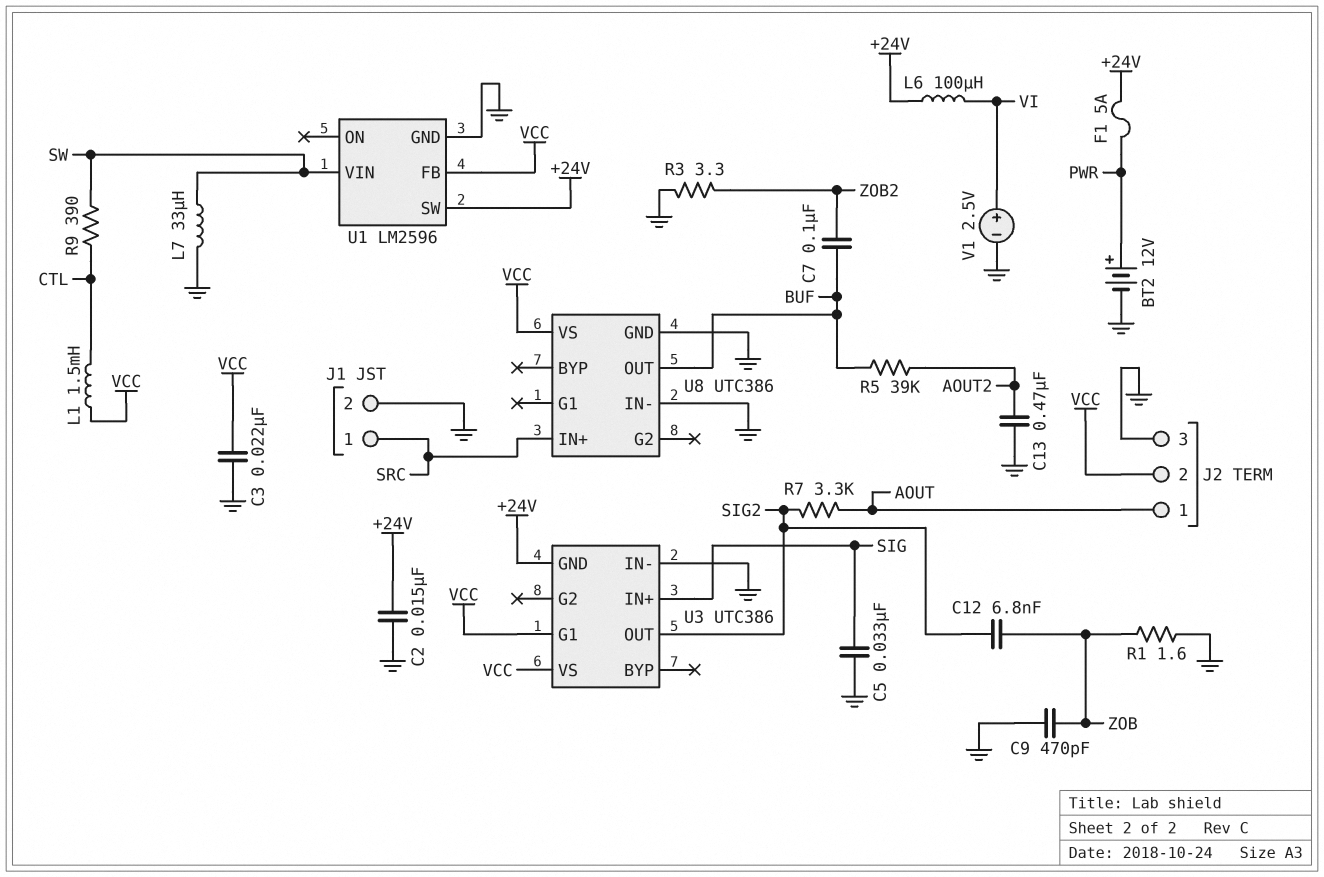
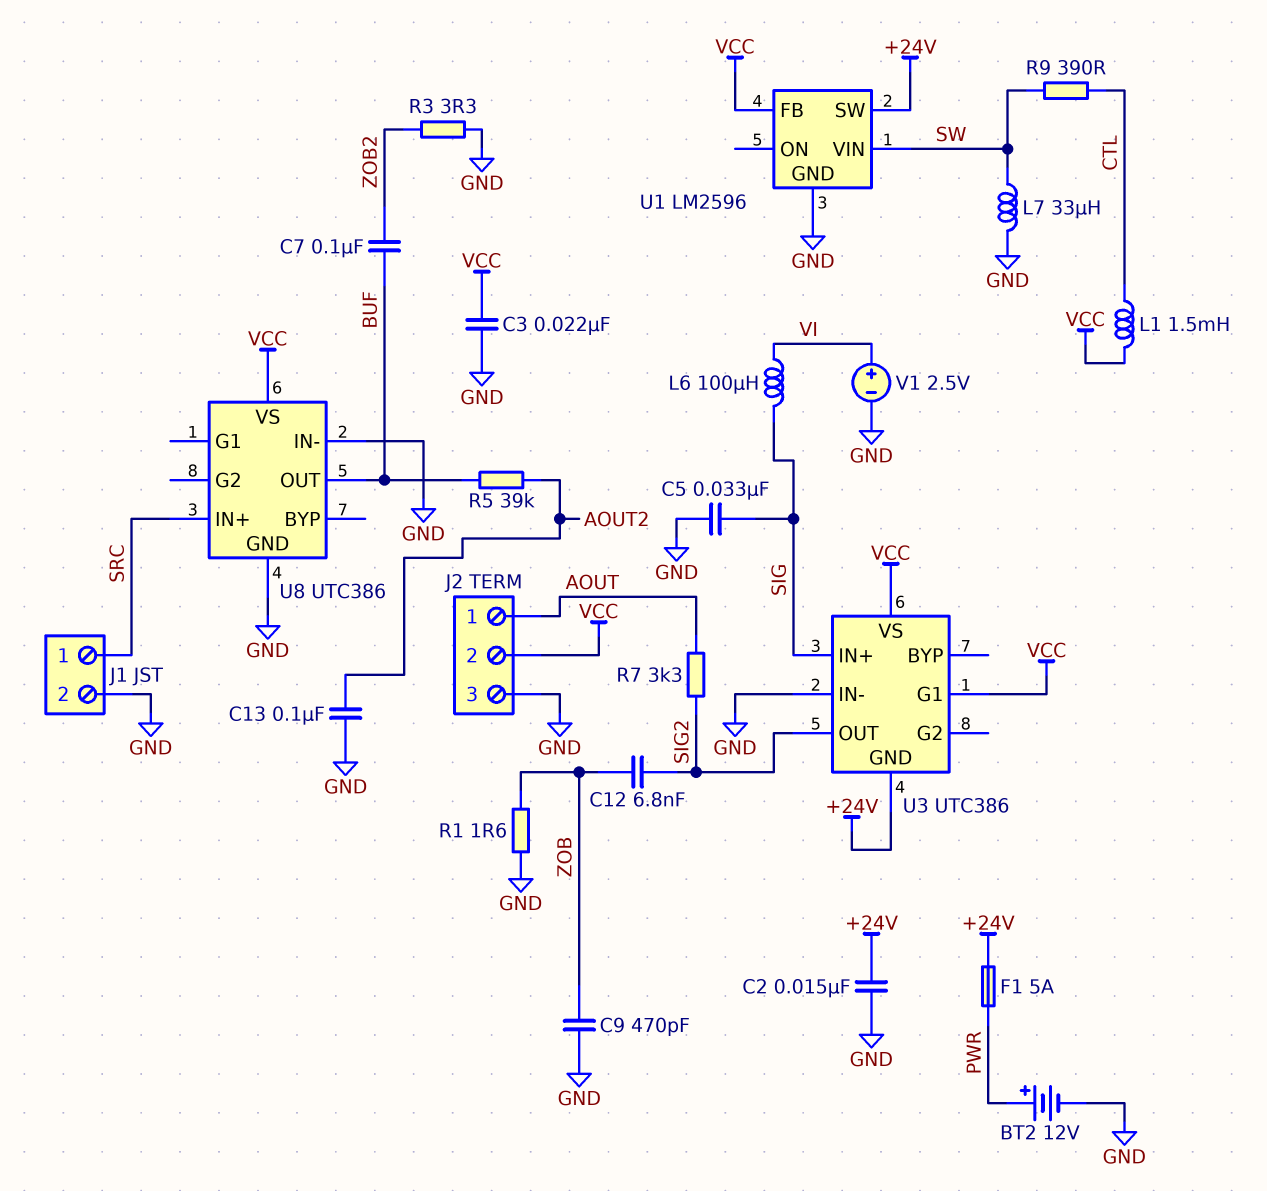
C13: 470nF (AOUT2, GND) -> 100nF (AOUT2, GND)
L6: 100uH (+24V, VI) -> 100uH (SIG, VI)

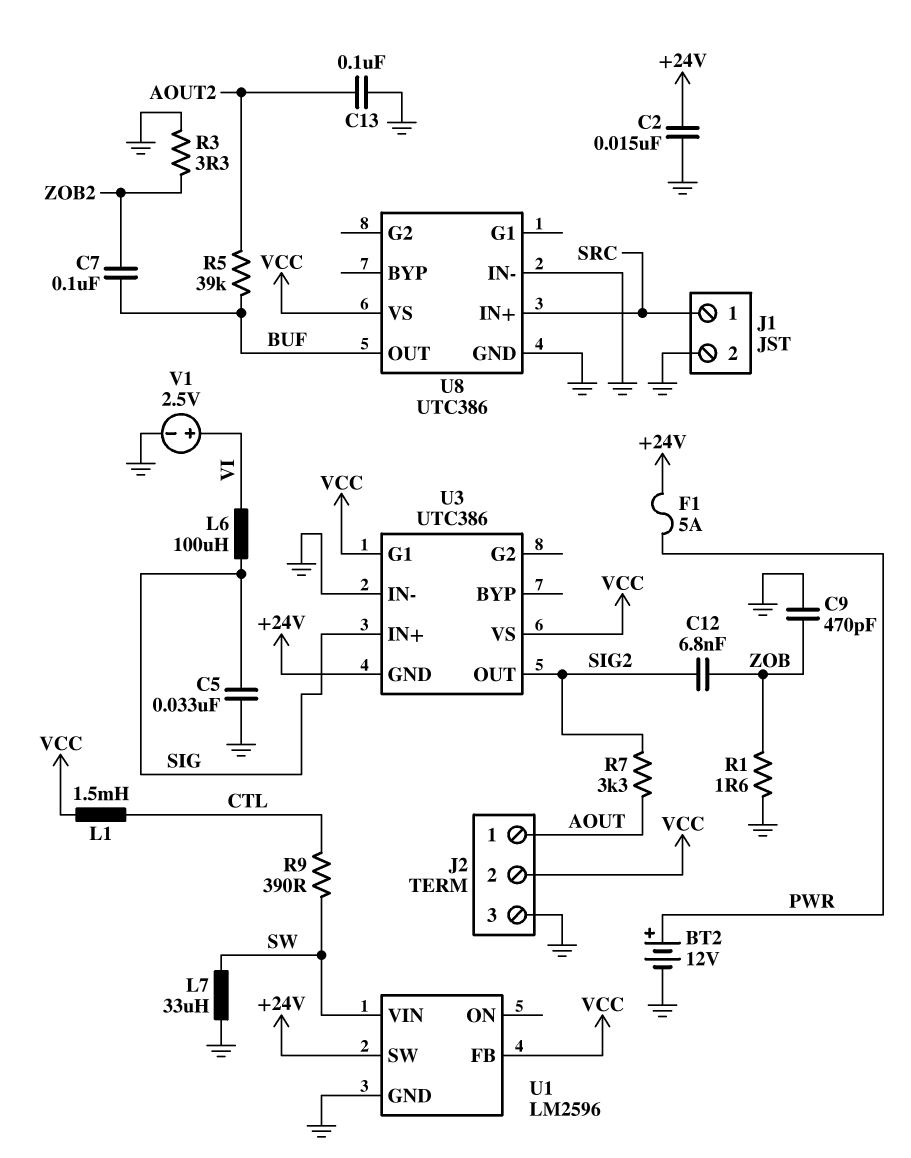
C3: 22nF (GND, VCC) -> none

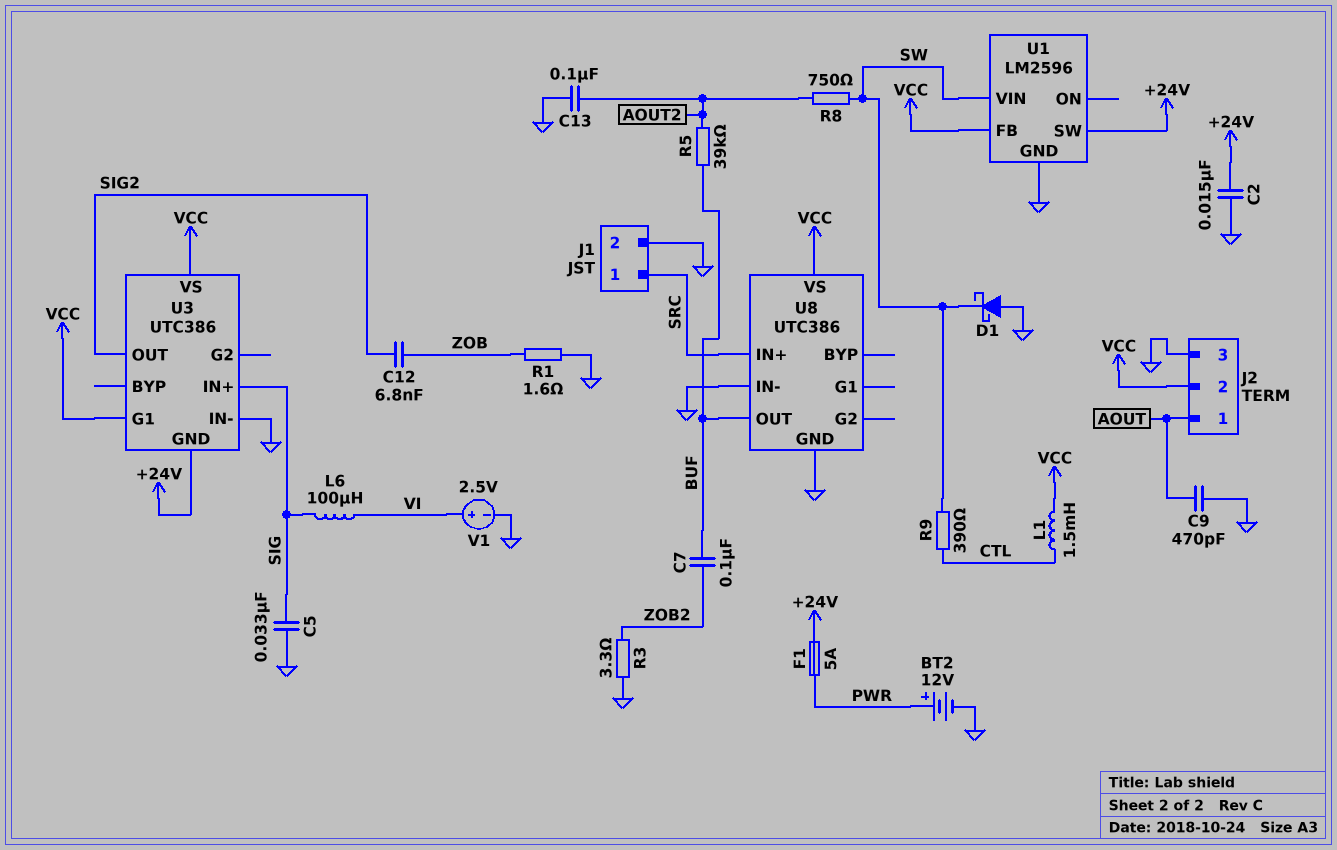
C9: 470pF (GND, ZOB) -> 470pF (AOUT, GND)
D1: none -> schottky (A GND, K SW)
L7: 33uH (GND, SW) -> none
R7: 3.3k (AOUT, SIG2) -> none
R8: none -> 750 (AOUT2, SW)

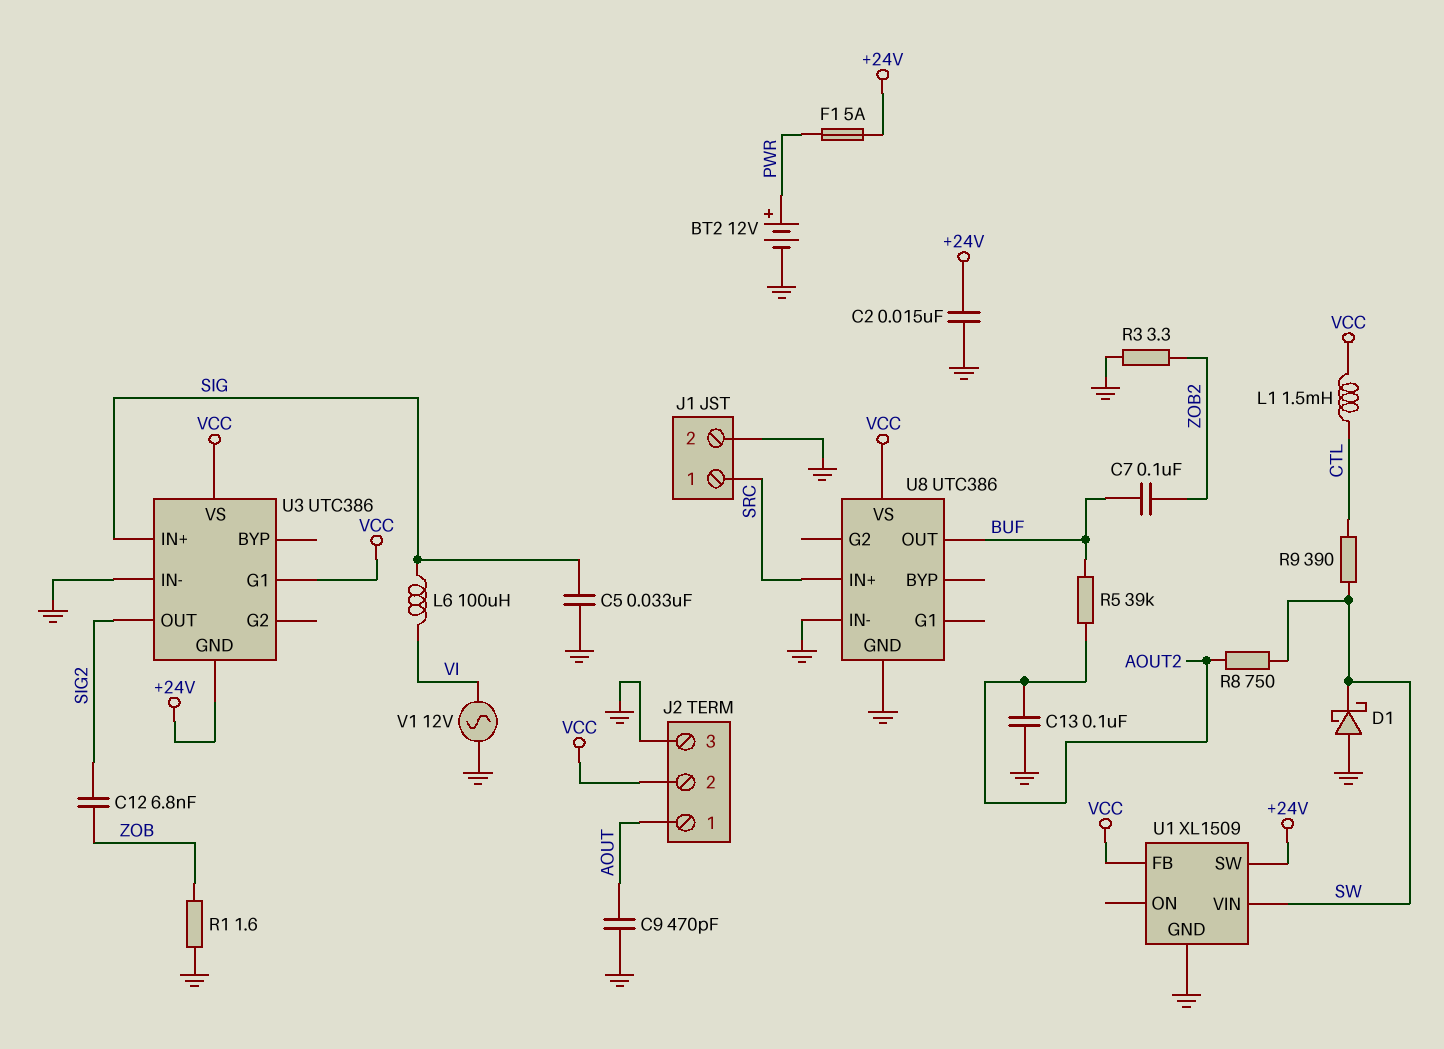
U1: LM2596 -> XL1509
V1: 2.5V (plus VI, minus GND) -> AC 12V (GND, VI)

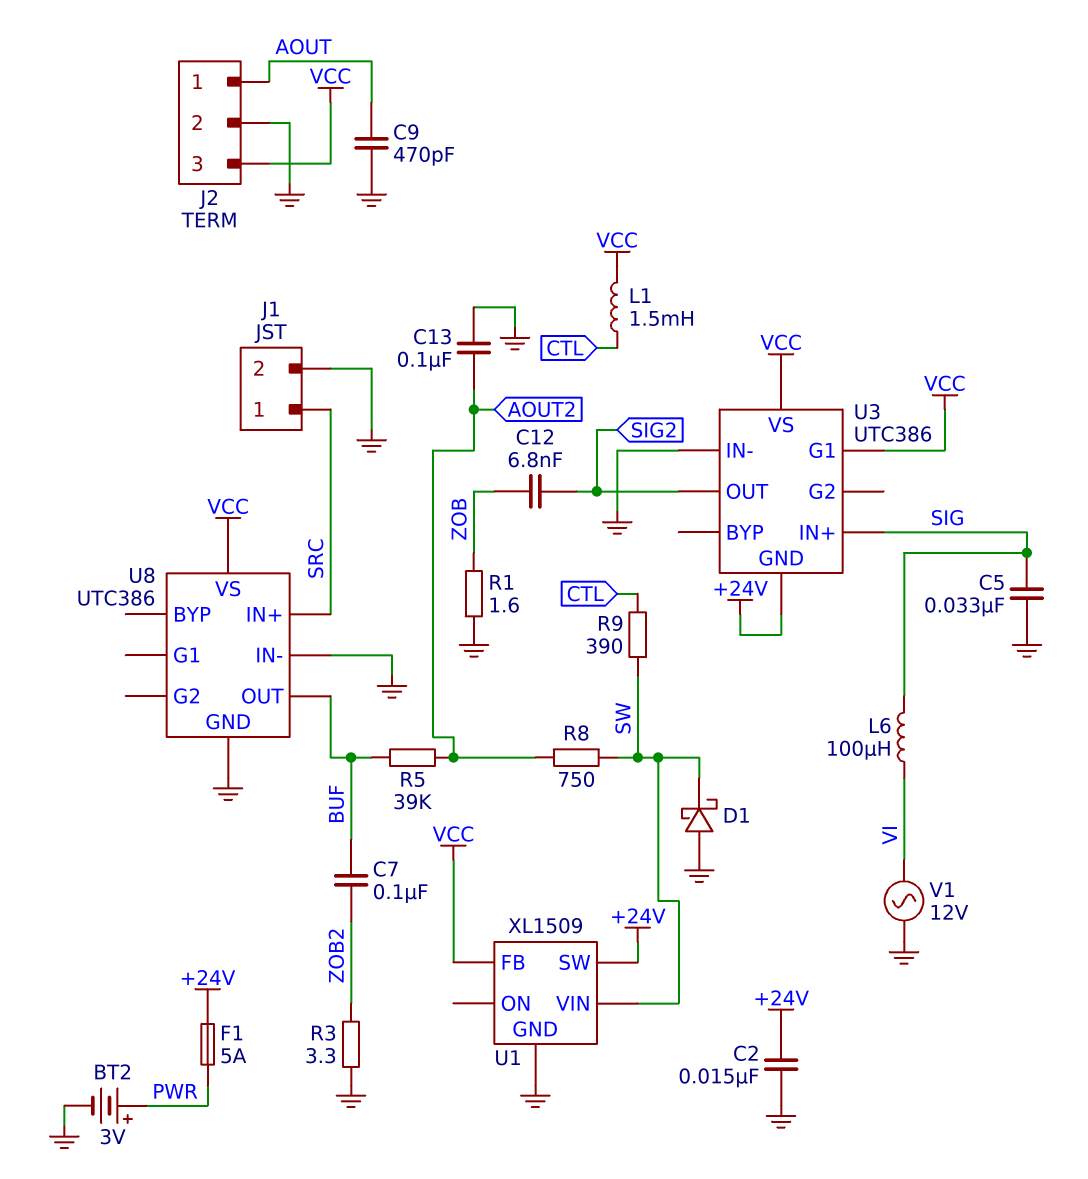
BT2: 12V (plus PWR, minus GND) -> 3V (plus PWR, minus GND)
J2 pin 2: VCC -> GND
J2 pin 3: GND -> VCC

